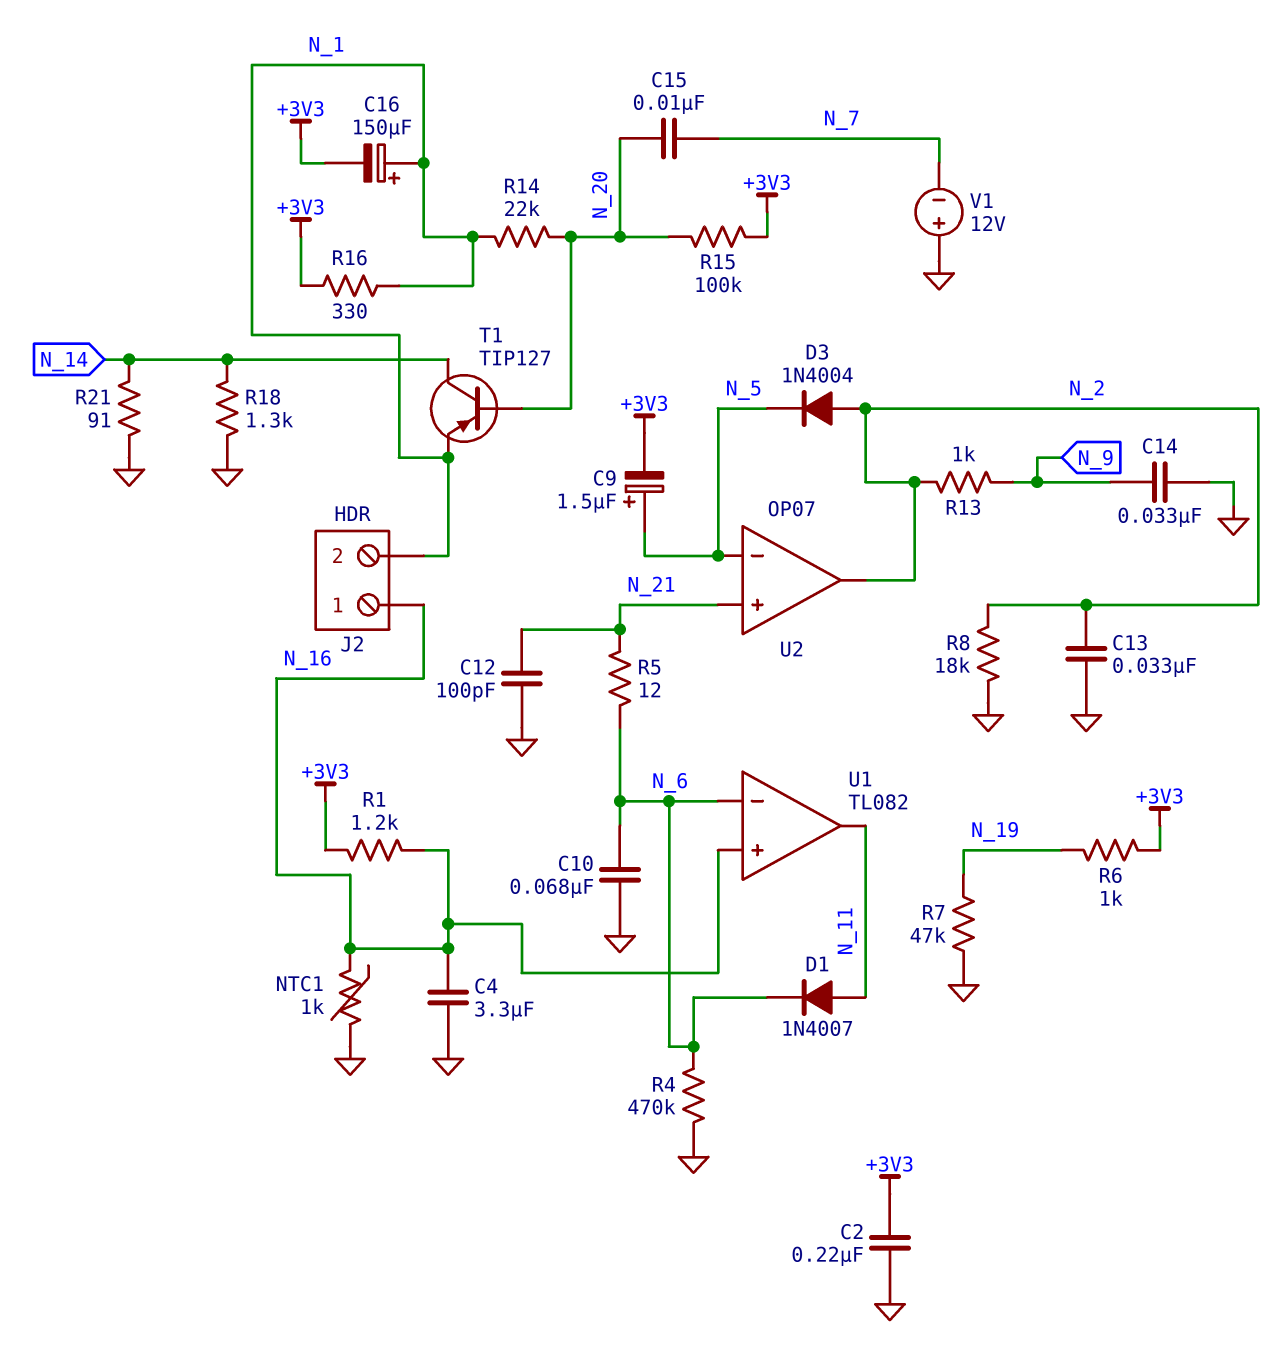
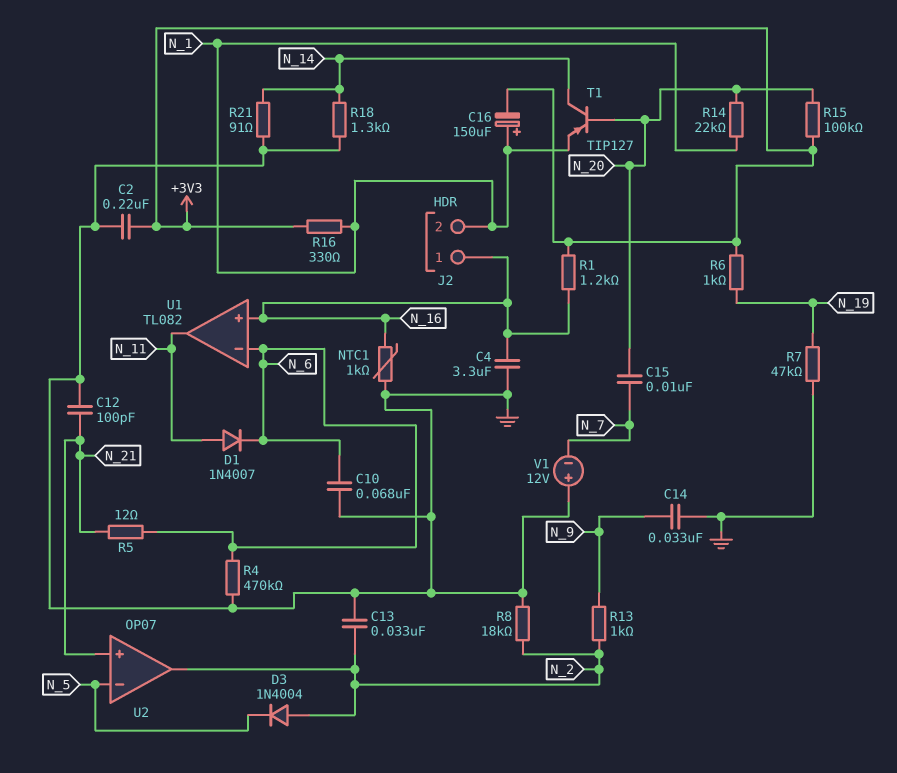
C9: 1.5uF (plus N_5, minus +3V3) -> none

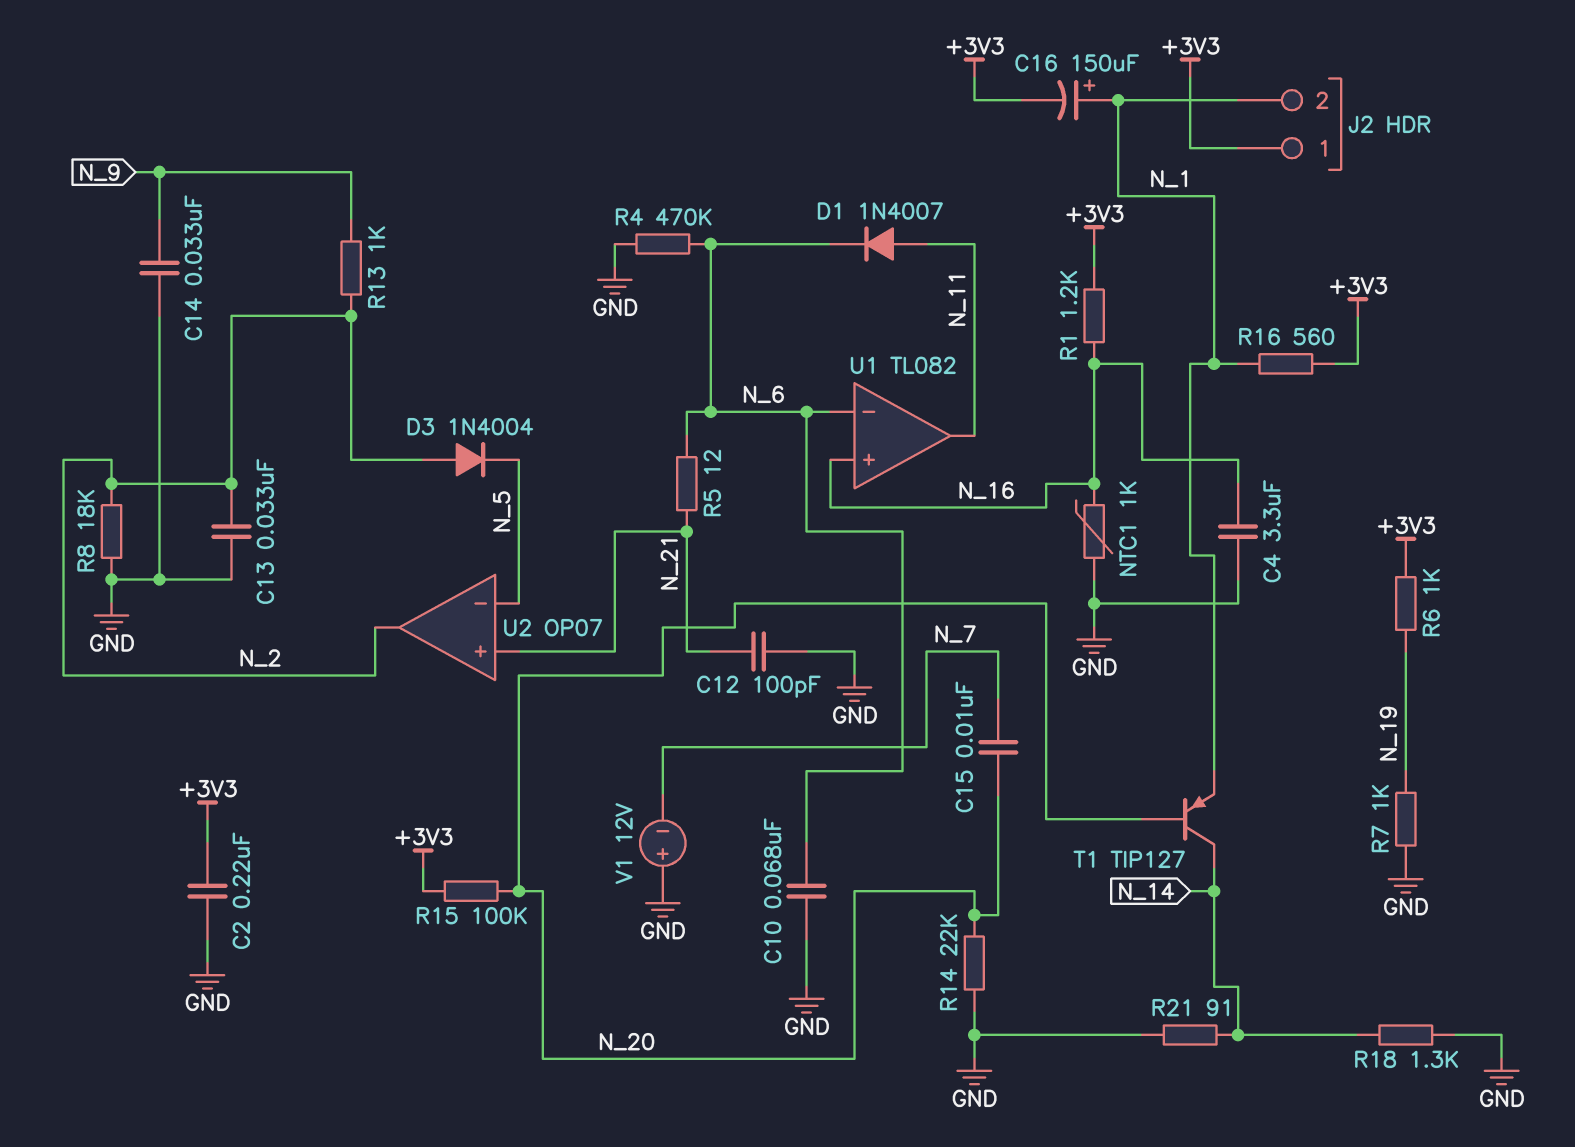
J2 pin 1: N_16 -> +3V3
R7: 47k (GND, N_19) -> 1k (GND, N_19)
R14: 22k (N_1, N_20) -> 22k (GND, N_20)
R16: 330 (+3V3, N_1) -> 560 (+3V3, N_1)

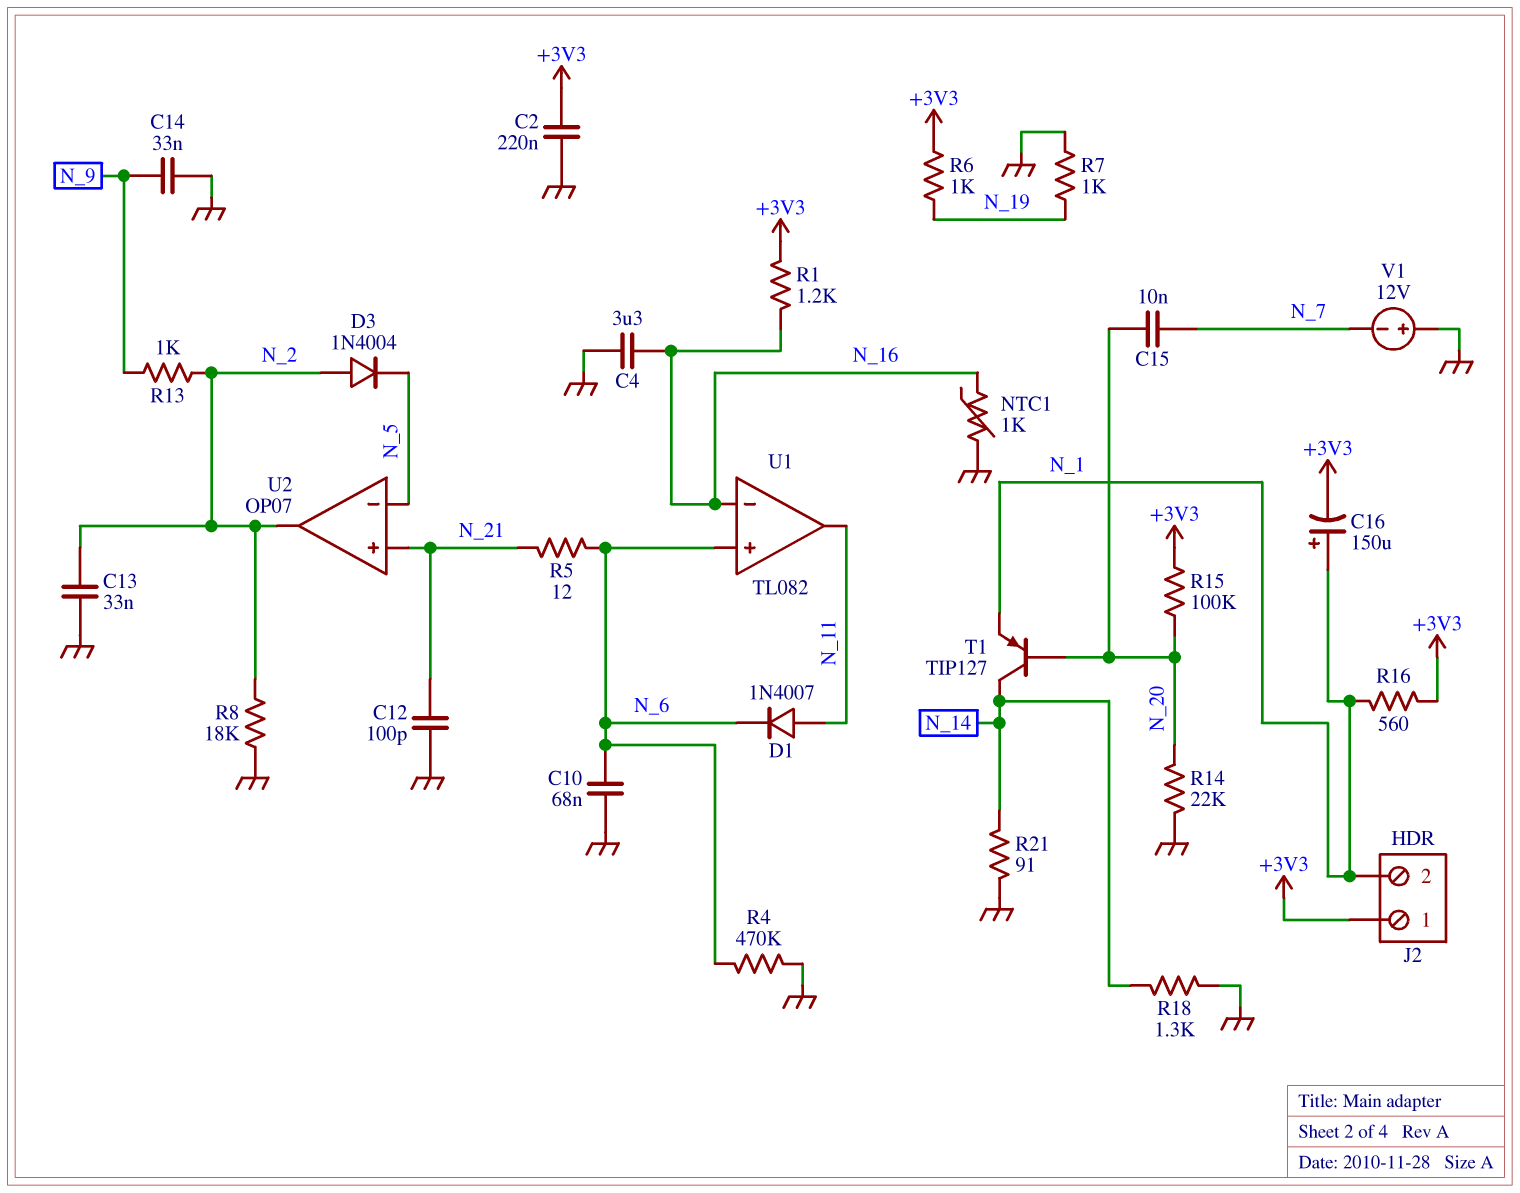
U1 pin in+: N_16 -> N_6
U1 pin in-: N_6 -> N_16

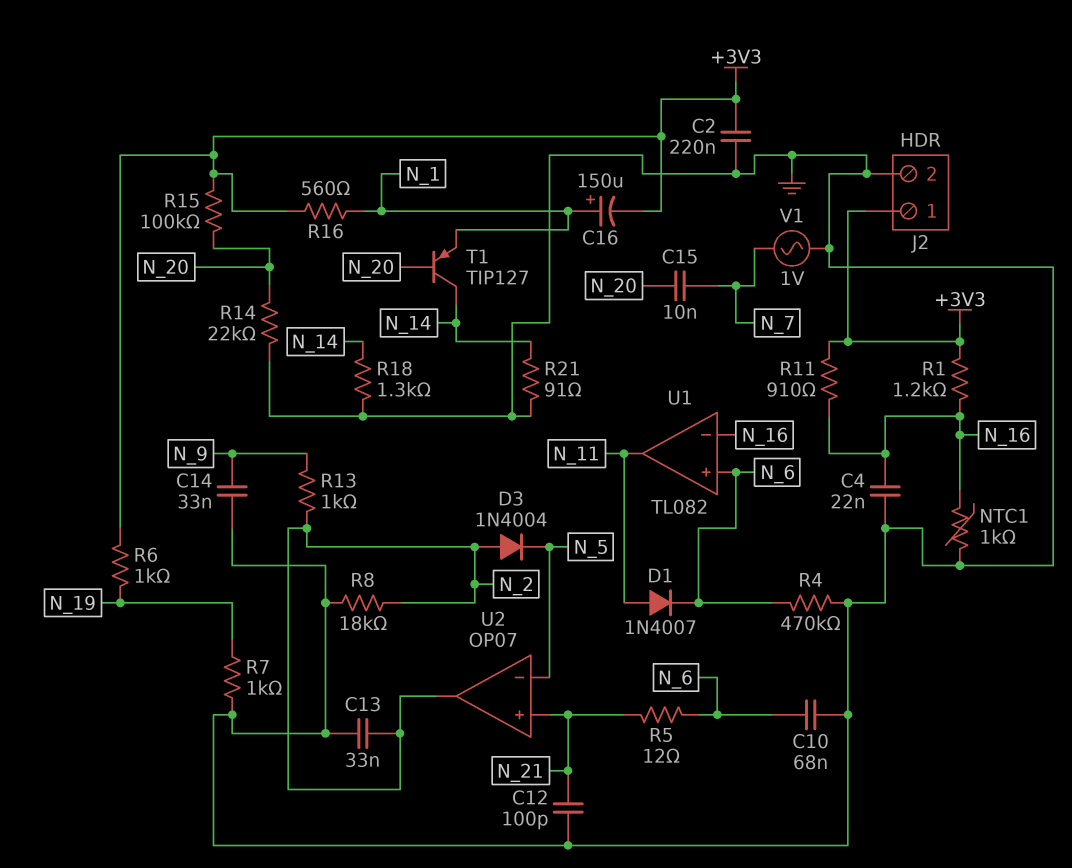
C4: 3.3uF (GND, N_16) -> 22nF (GND, N_16)
J2 pin 2: N_1 -> GND
R11: none -> 910 (+3V3, N_16)
V1: 12V (plus GND, minus N_7) -> AC 1V (GND, N_7)

